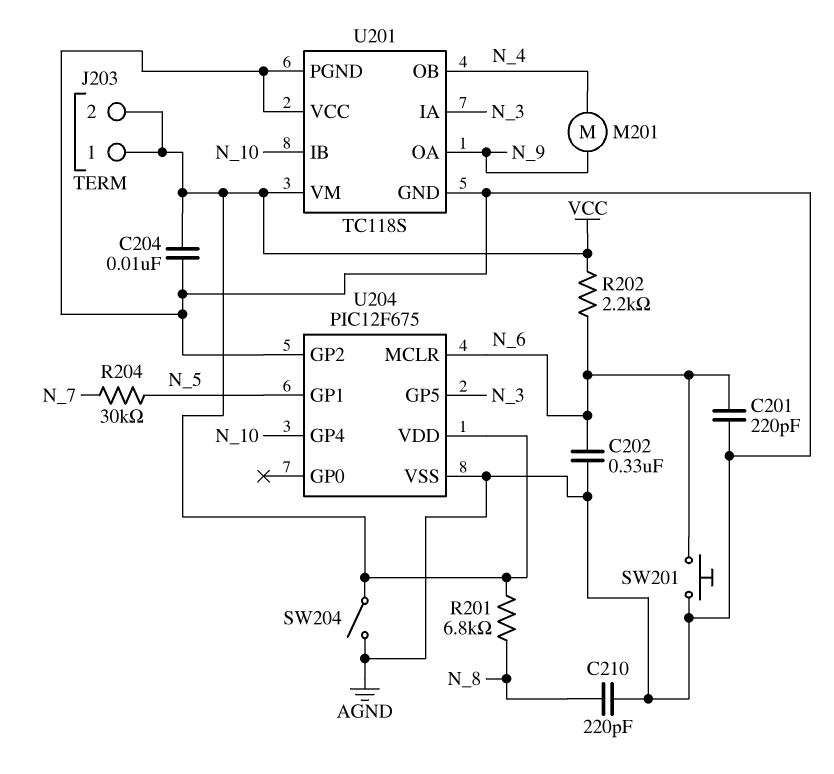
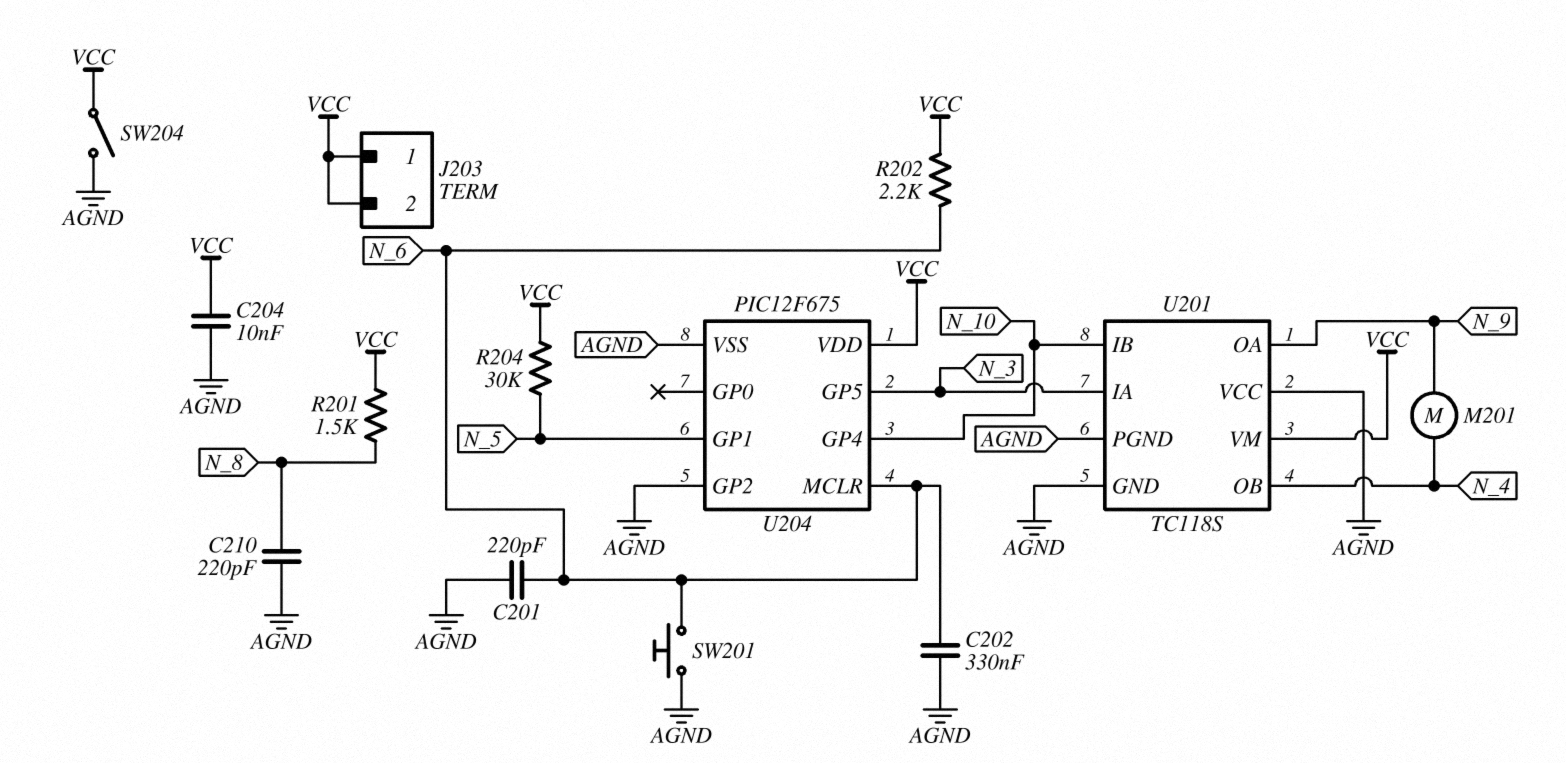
R201: 6.8k (N_8, VCC) -> 1.5k (N_8, VCC)
R204: 30k (N_5, N_7) -> 30k (N_5, VCC)

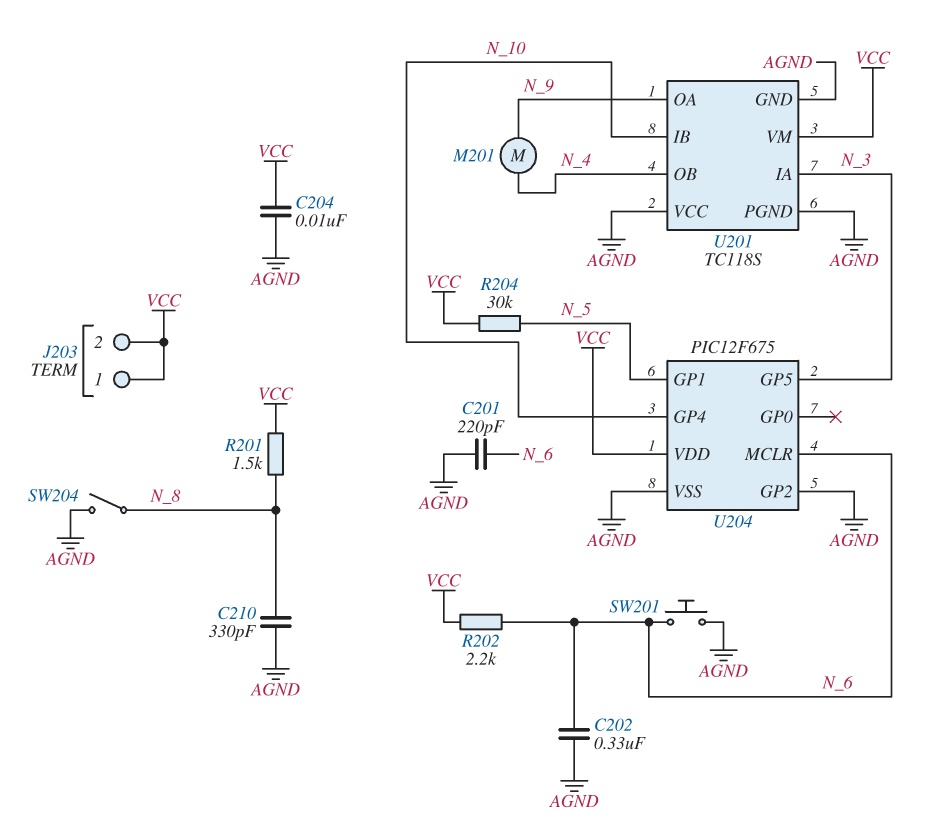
C210: 220pF (AGND, N_8) -> 330pF (AGND, N_8)
SW204: switch (AGND, VCC) -> switch (AGND, N_8)

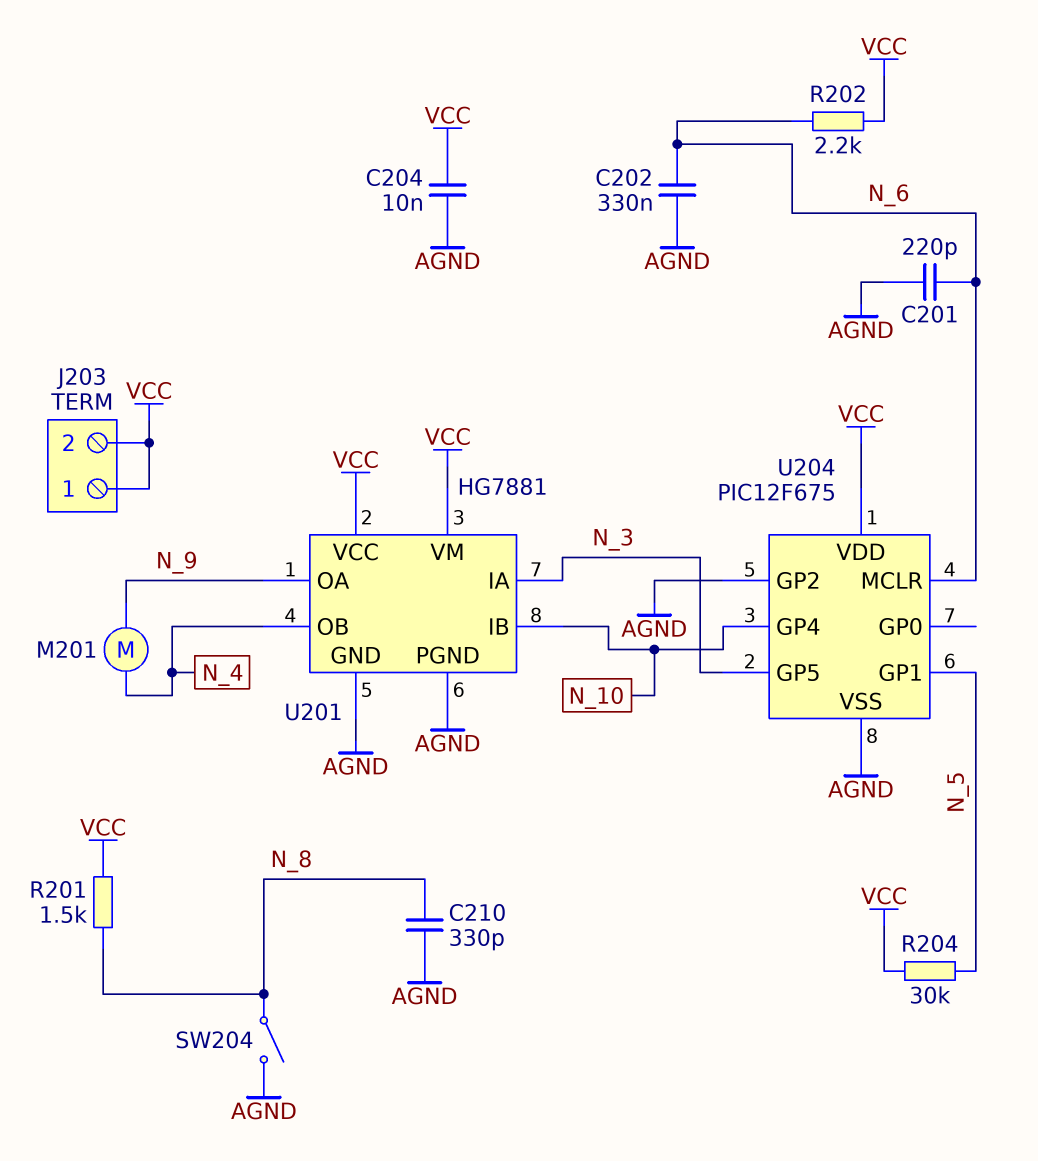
SW201: button (AGND, N_6) -> none
U201: TC118S -> HG7881
U201 pin VCC: AGND -> VCC

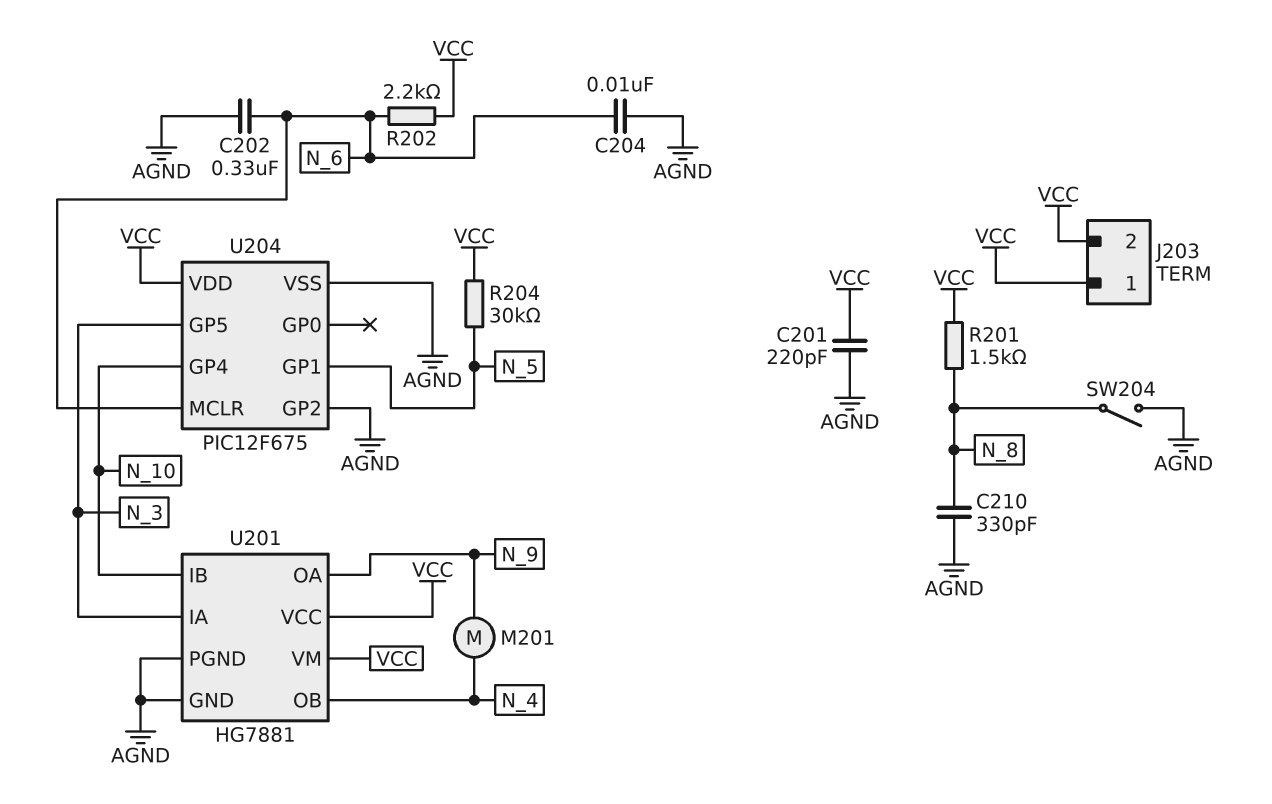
C201: 220pF (AGND, N_6) -> 220pF (AGND, VCC)
C204: 10nF (AGND, VCC) -> 10nF (AGND, N_6)

